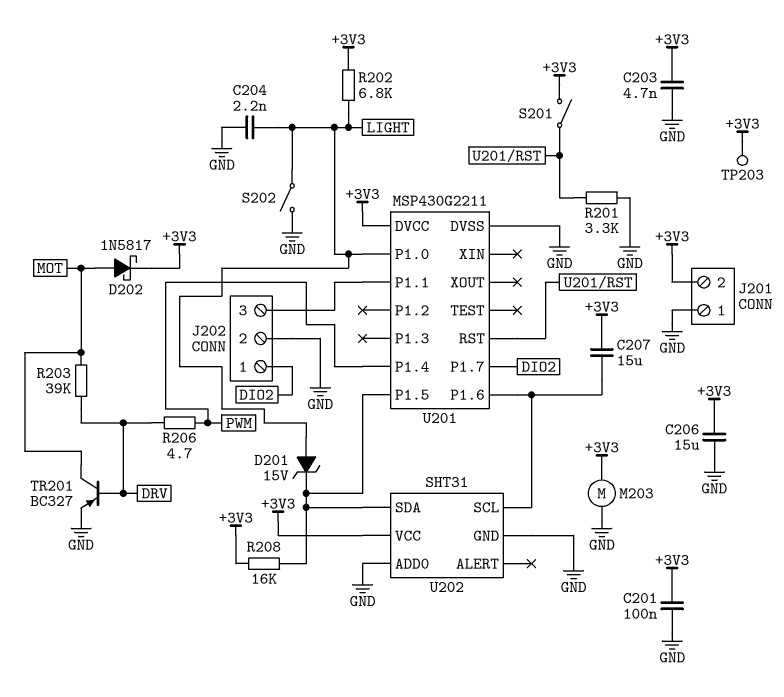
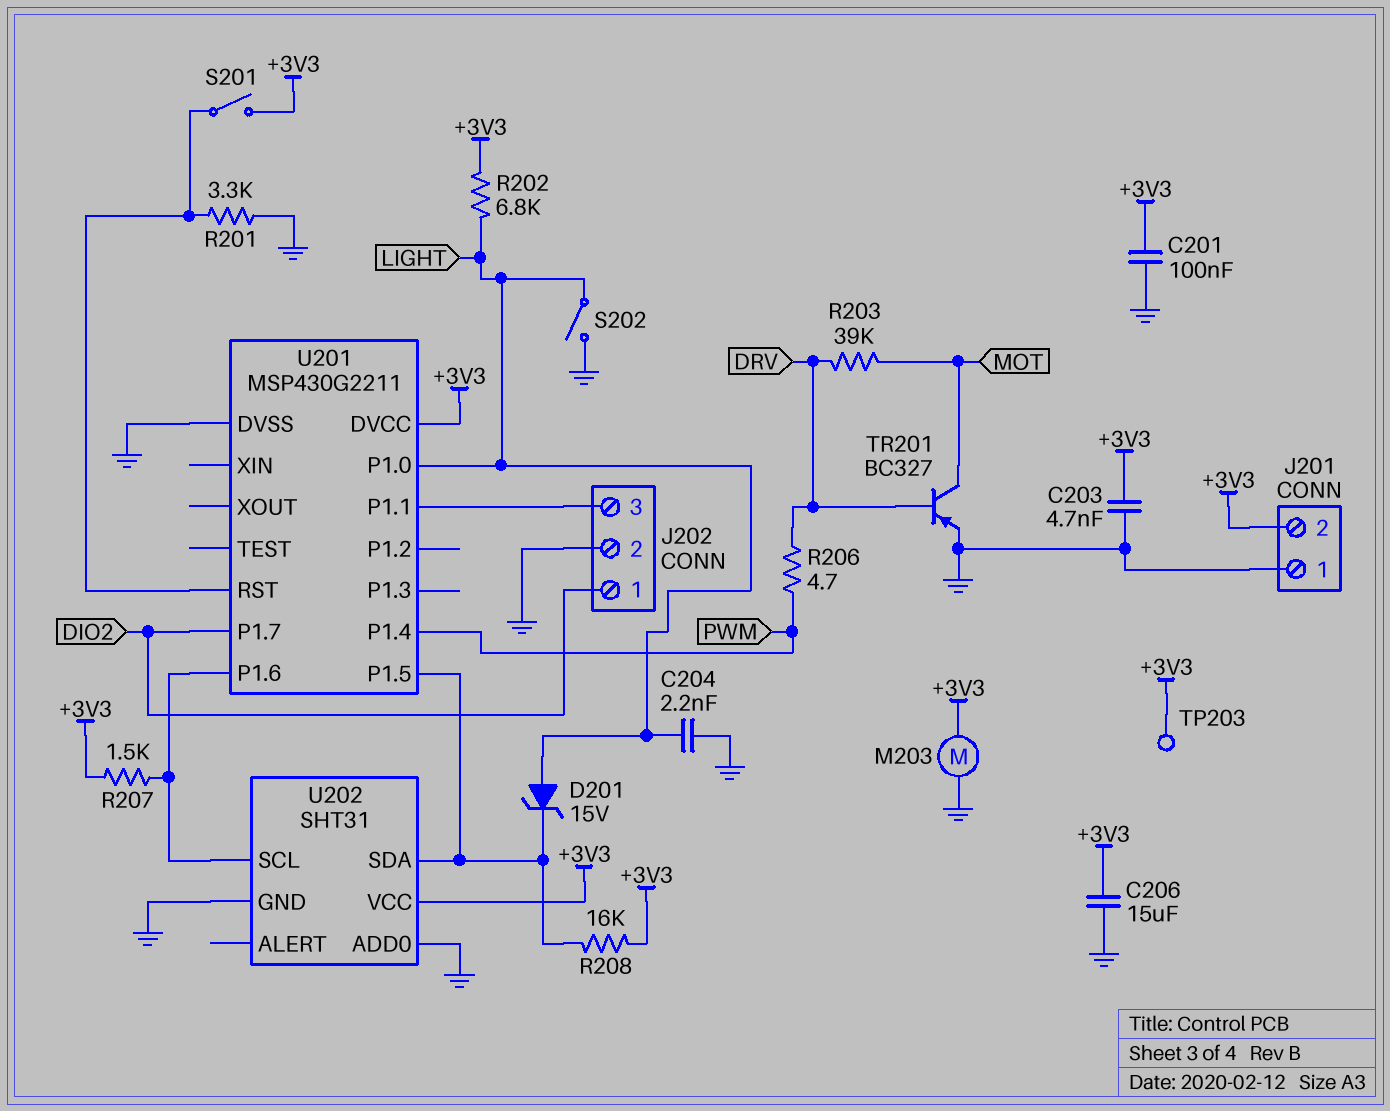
C207: 15uF (+3V3, U201/P1.6) -> none
D202: schottky 1N5817 (A MOT, K +3V3) -> none
R207: none -> 1.5k (+3V3, U201/P1.6)

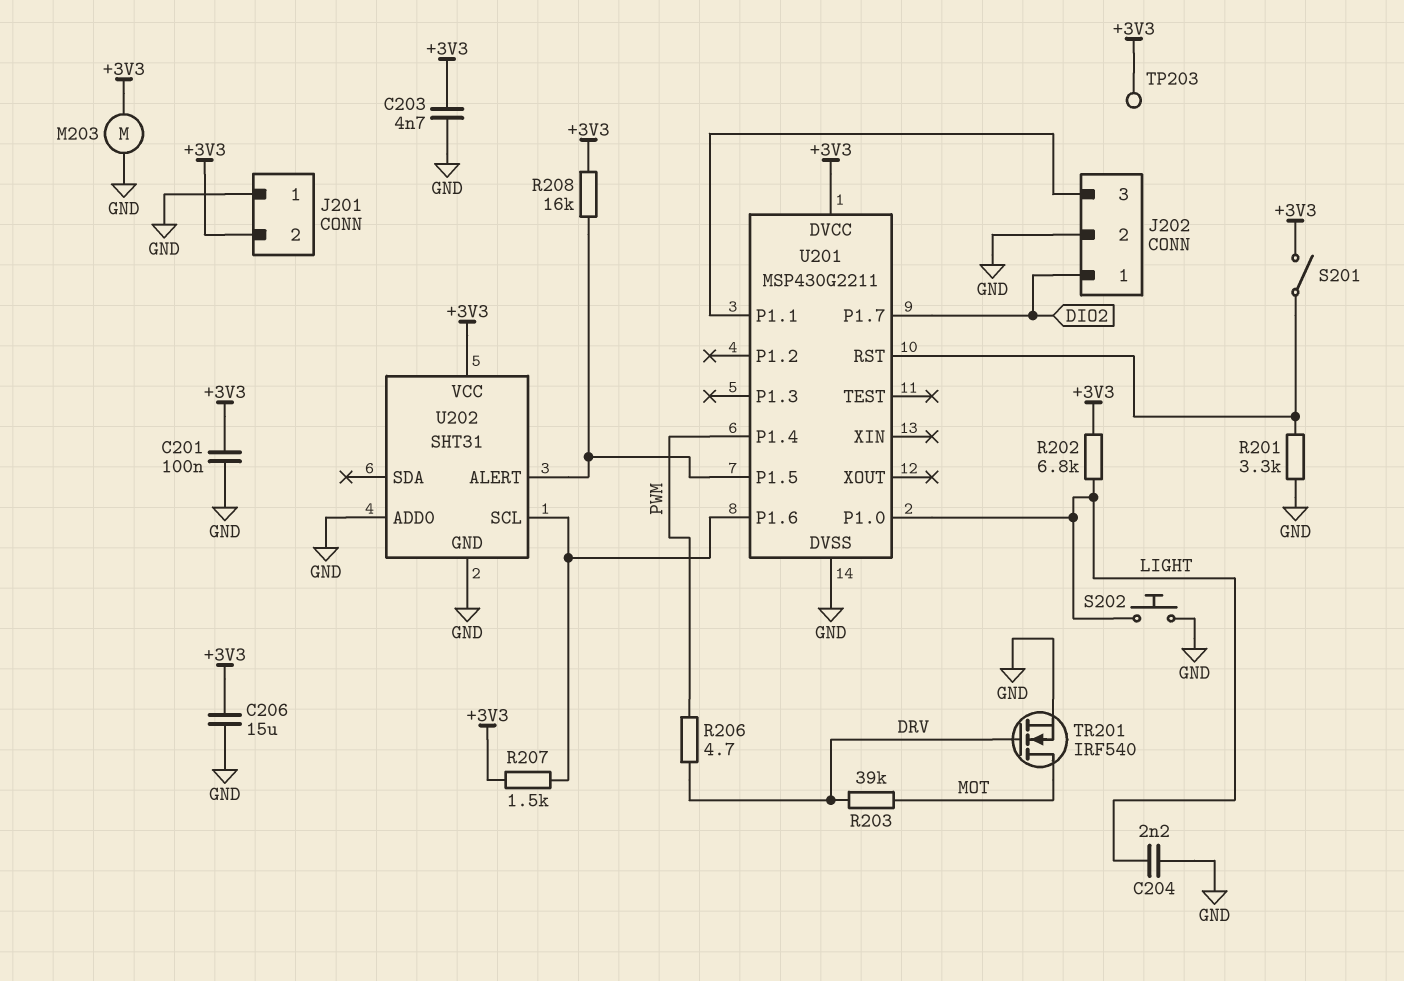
D201: zener 15V (A LIGHT, K U201/P1.5) -> none
S202: switch (GND, LIGHT) -> button (GND, LIGHT)
TR201: PNP BC327 (B DRV, C MOT, E GND) -> NMOS IRF540 (G DRV, D MOT, S GND)
U202 pin ALERT: none -> U201/P1.5
U202 pin SDA: U201/P1.5 -> none

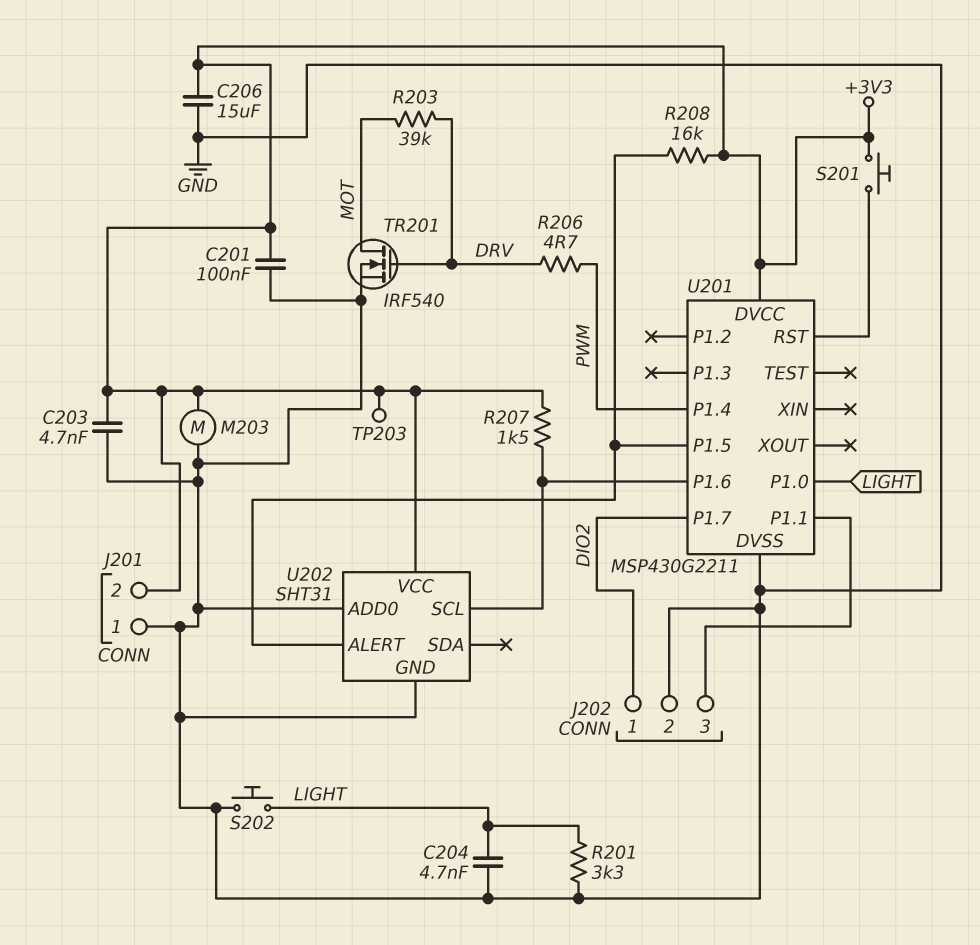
C204: 2.2nF (GND, LIGHT) -> 4.7nF (GND, LIGHT)
R201: 3.3k (GND, U201/RST) -> 3.3k (GND, LIGHT)
R202: 6.8k (+3V3, LIGHT) -> none
S201: switch (+3V3, U201/RST) -> button (+3V3, U201/RST)

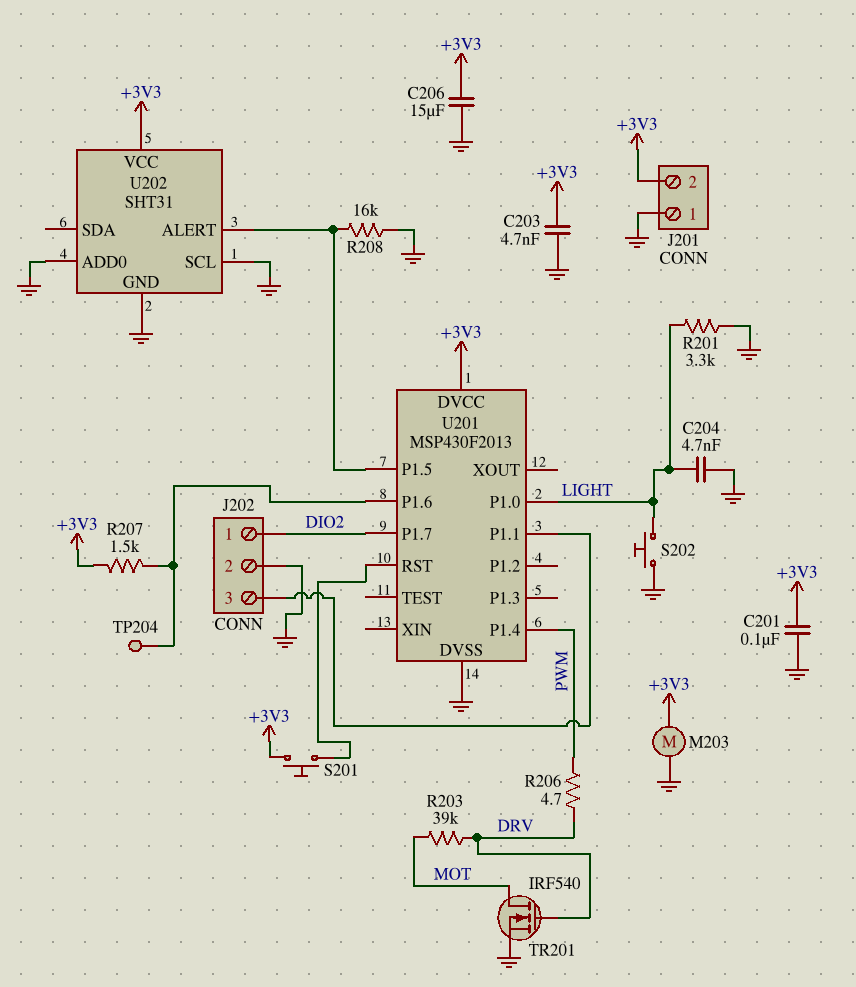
R208: 16k (+3V3, U201/P1.5) -> 16k (GND, U201/P1.5)
TP203: test point (+3V3) -> none
TP204: none -> test point (U201/P1.6)
U201: MSP430G2211 -> MSP430F2013
U202 pin SCL: U201/P1.6 -> GND

